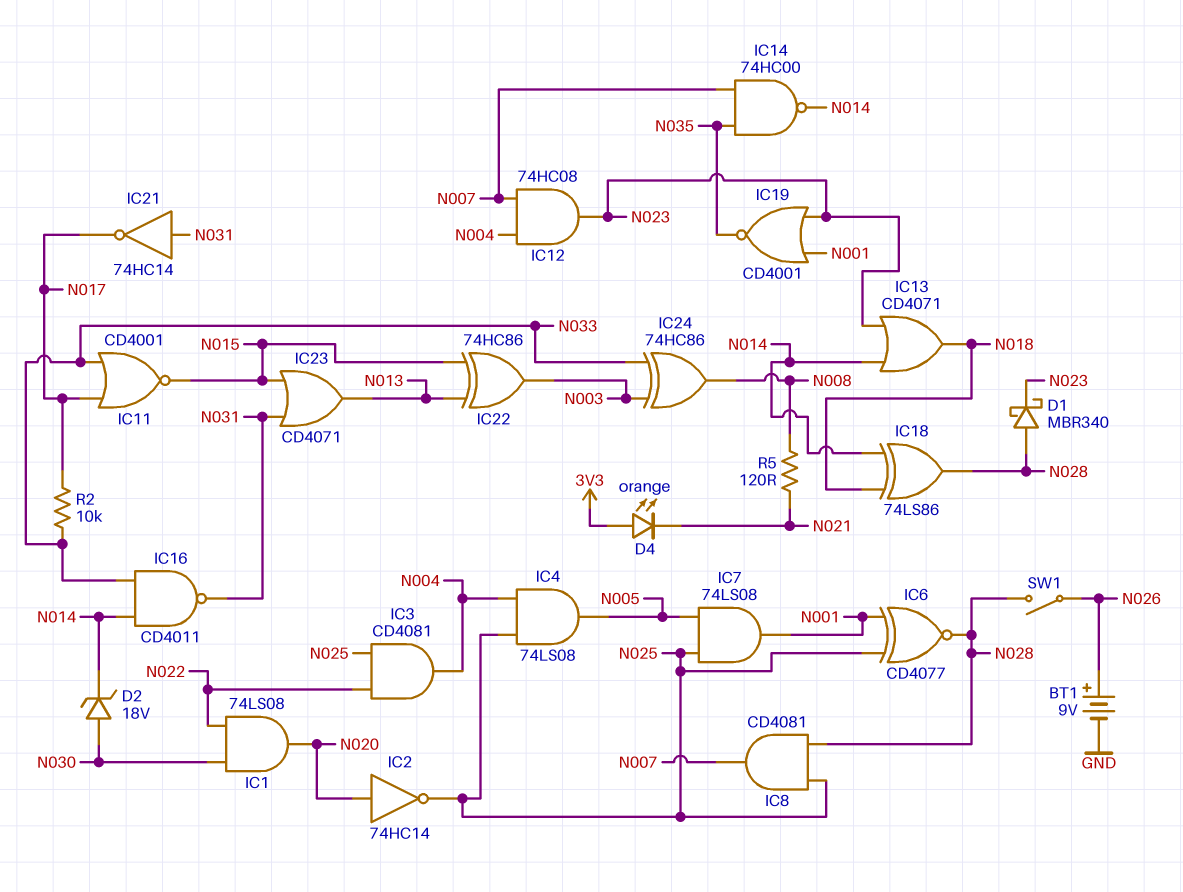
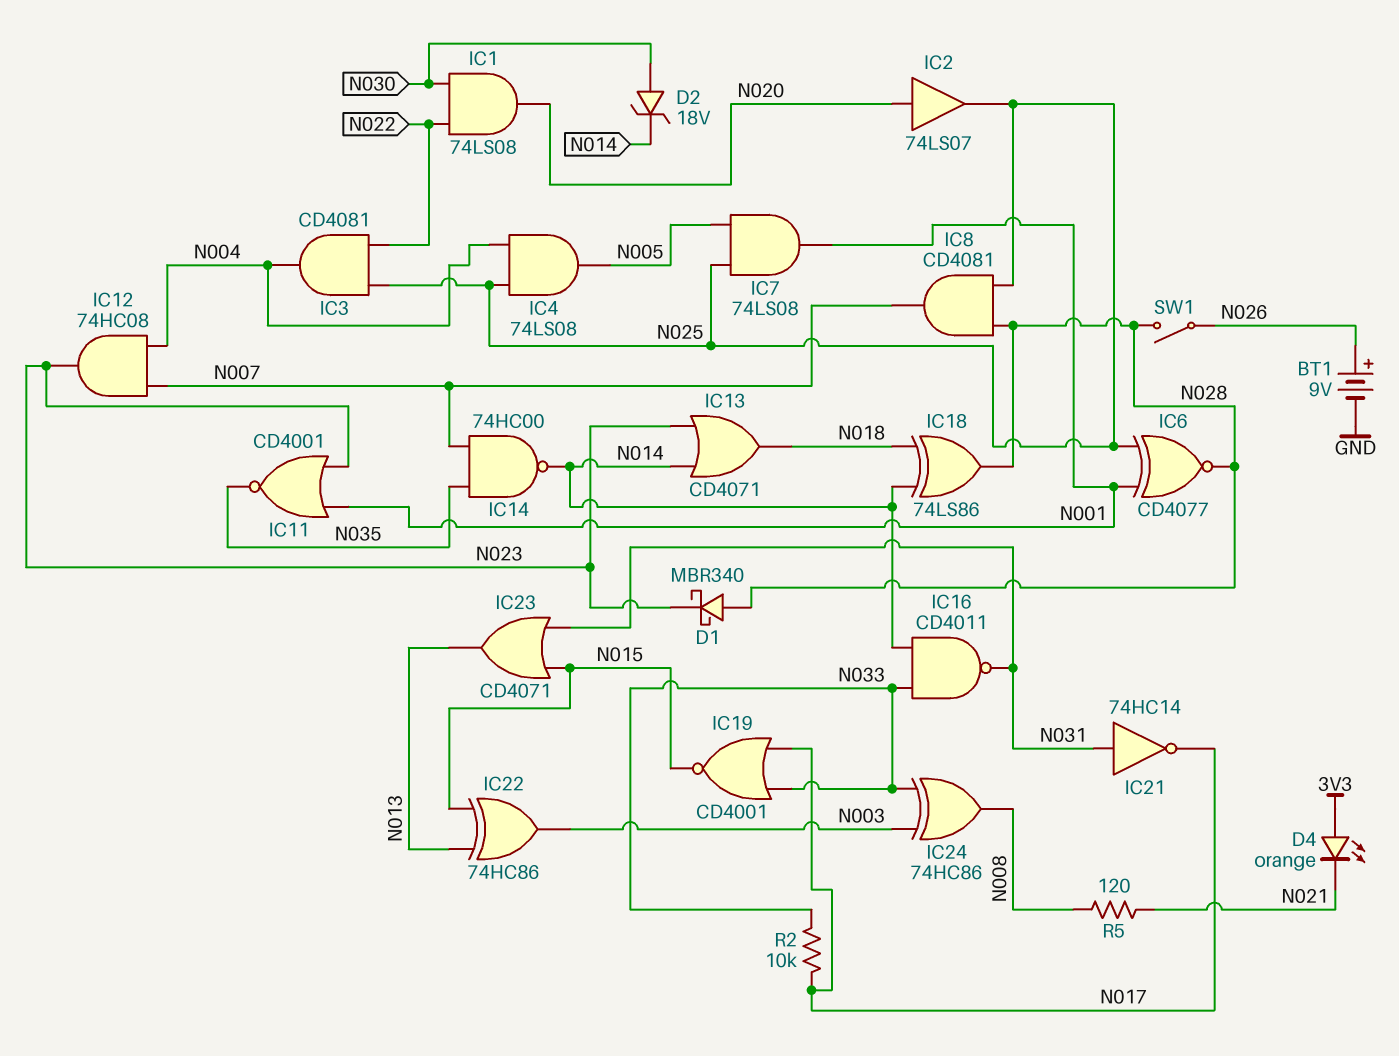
IC2: NOT 74HC14 (in N020, out N025) -> buffer 74LS07 (in N020, out N025)
IC11: NOR CD4001 (in N017, in N033, out N015) -> NOR CD4001 (in N001, in N023, out N035)
IC19: NOR CD4001 (in N001, in N023, out N035) -> NOR CD4001 (in N017, in N033, out N015)

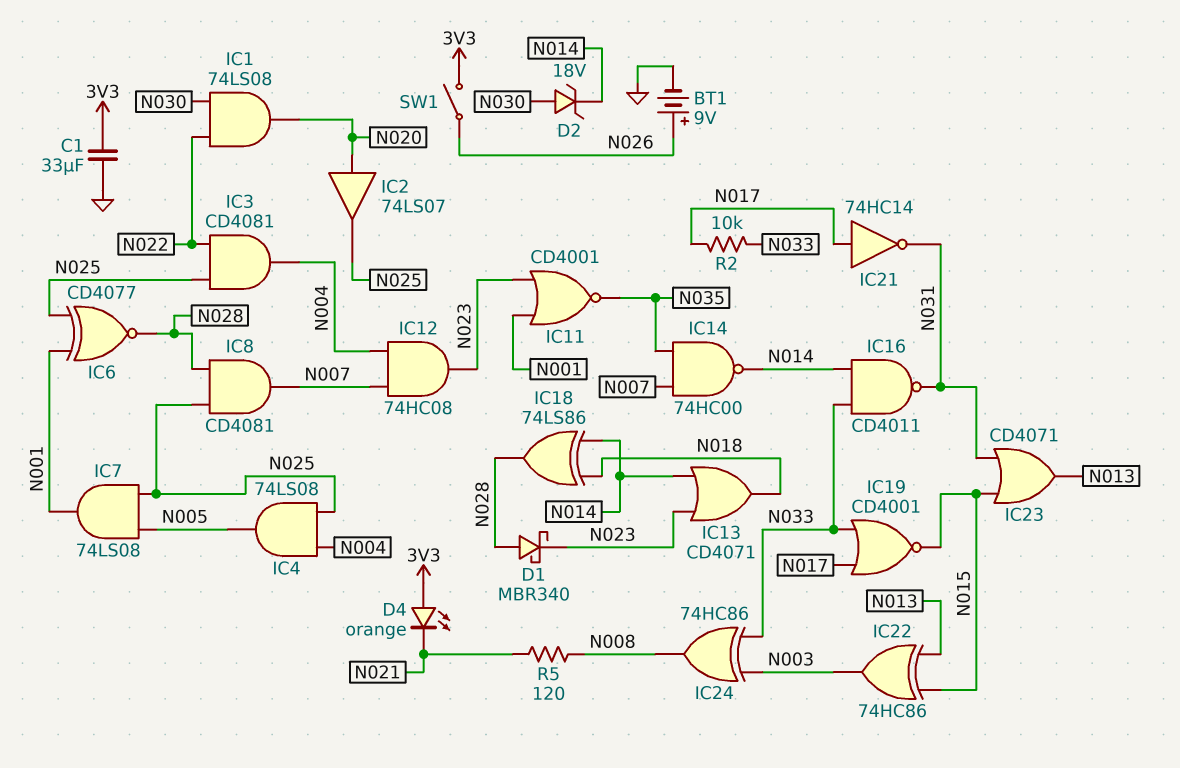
C1: none -> 33uF (3V3, GND)
IC21: NOT 74HC14 (in N031, out N017) -> NOT 74HC14 (in N017, out N031)
SW1: switch (N026, N028) -> switch (3V3, N026)

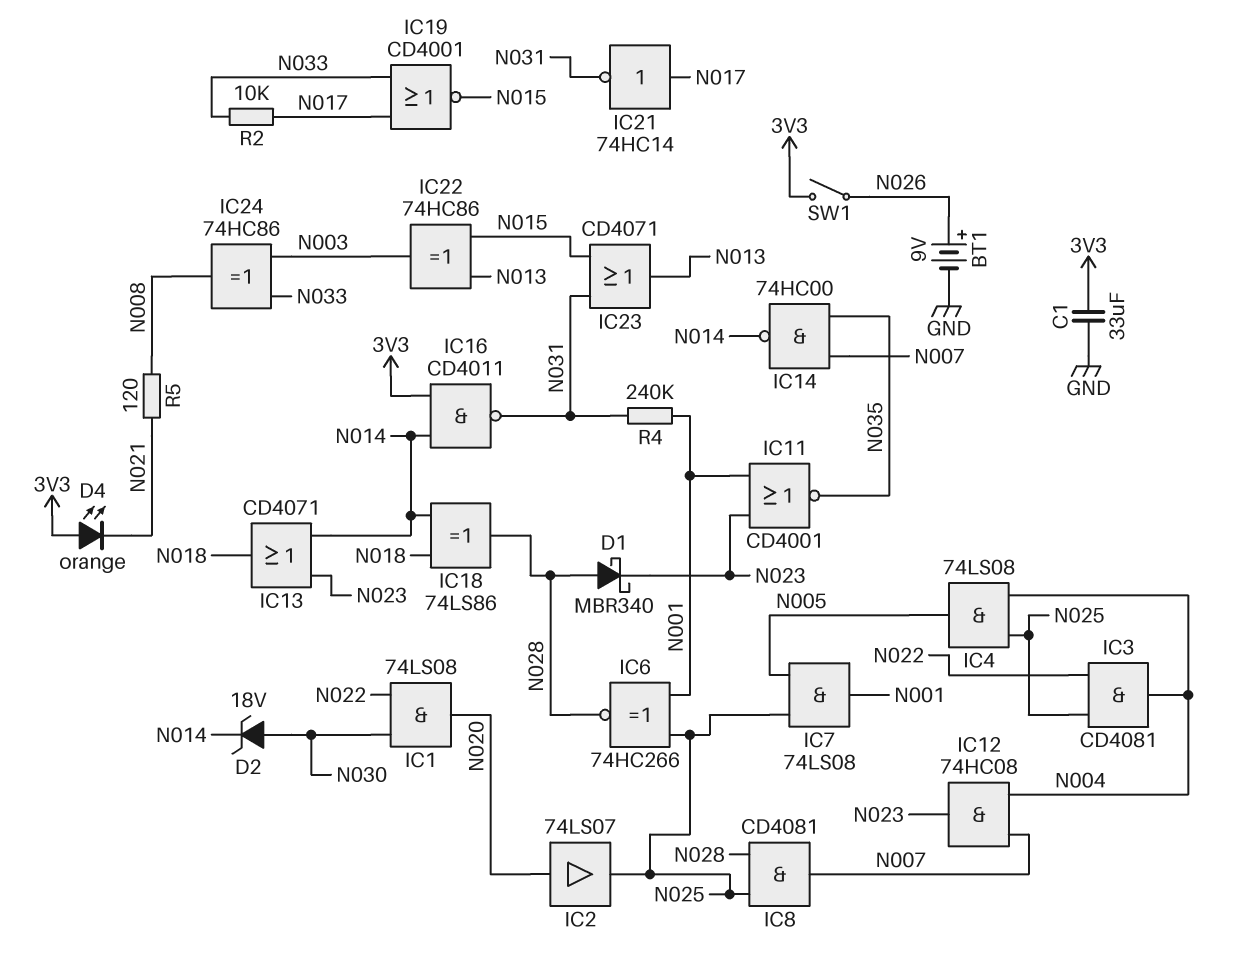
IC6: XNOR CD4077 (in N001, in N025, out N028) -> XNOR 74HC266 (in N001, in N025, out N028)
IC16: NAND CD4011 (in N014, in N033, out N031) -> NAND CD4011 (in 3V3, in N014, out N031)
R4: none -> 240k (N001, N031)

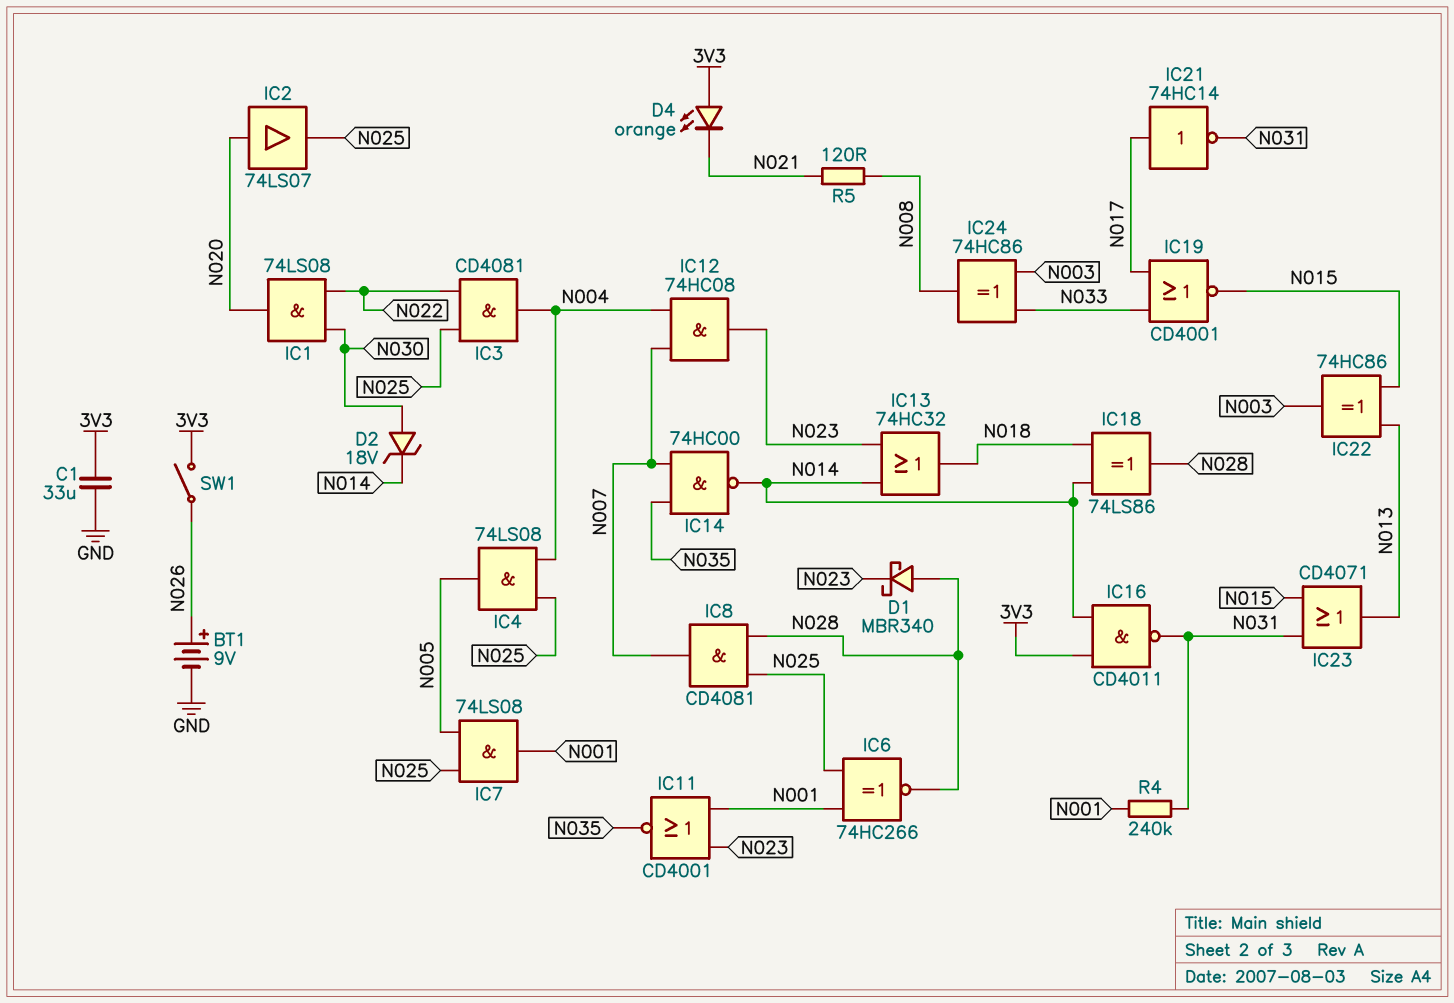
IC13: OR CD4071 (in N014, in N023, out N018) -> OR 74HC32 (in N014, in N023, out N018)
R2: 10k (N017, N033) -> none

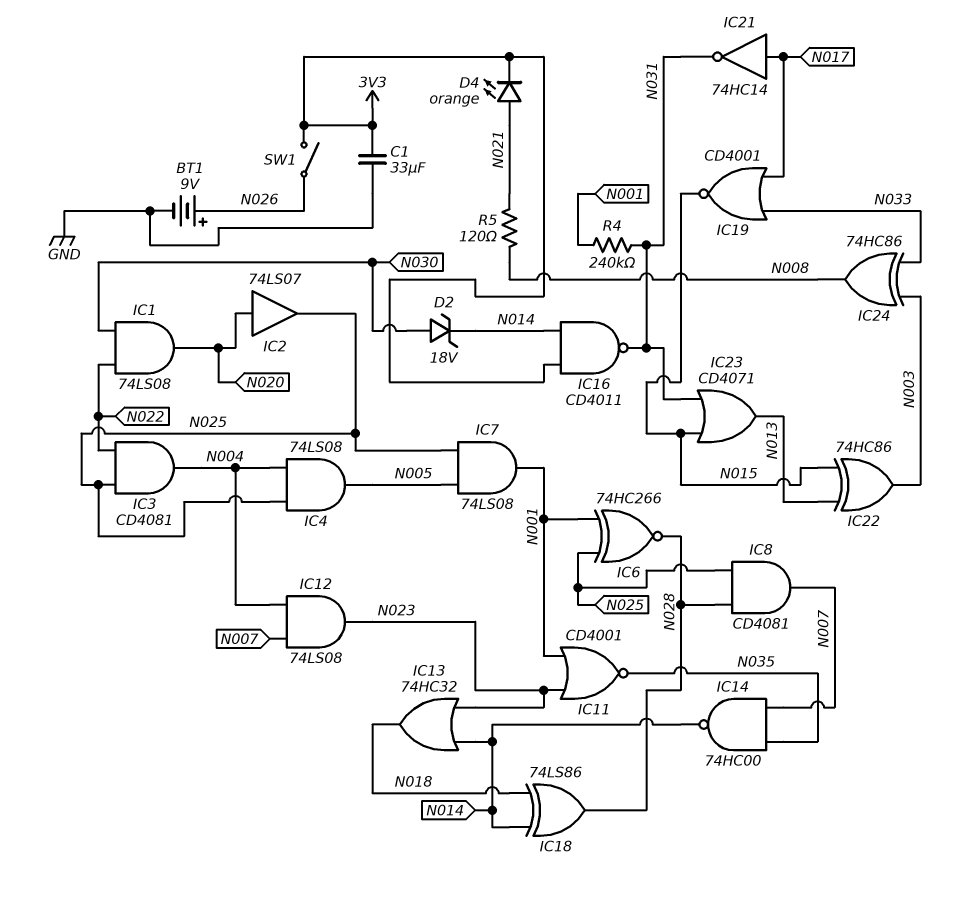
D1: schottky MBR340 (A N028, K N023) -> none
D4: LED orange (A 3V3, K N021) -> LED orange (A N021, K 3V3)
IC12: AND 74HC08 (in N004, in N007, out N023) -> AND 74LS08 (in N004, in N007, out N023)

